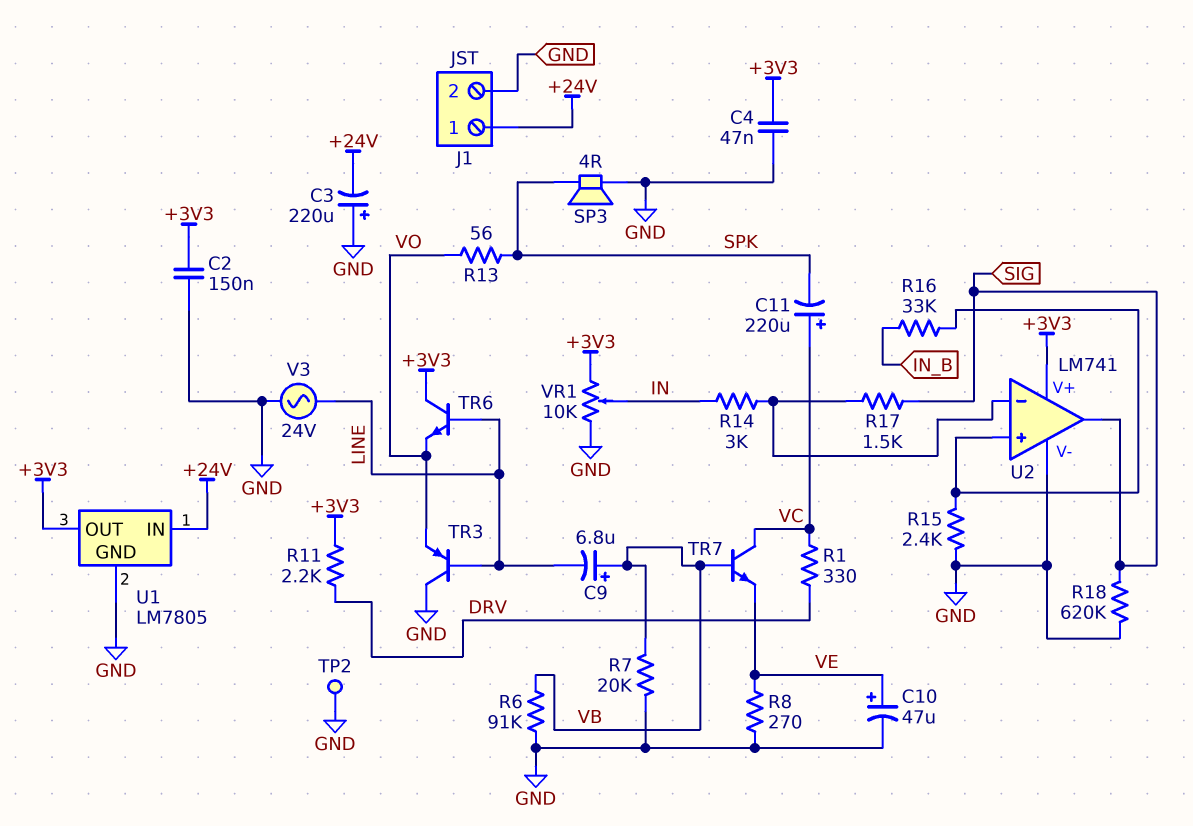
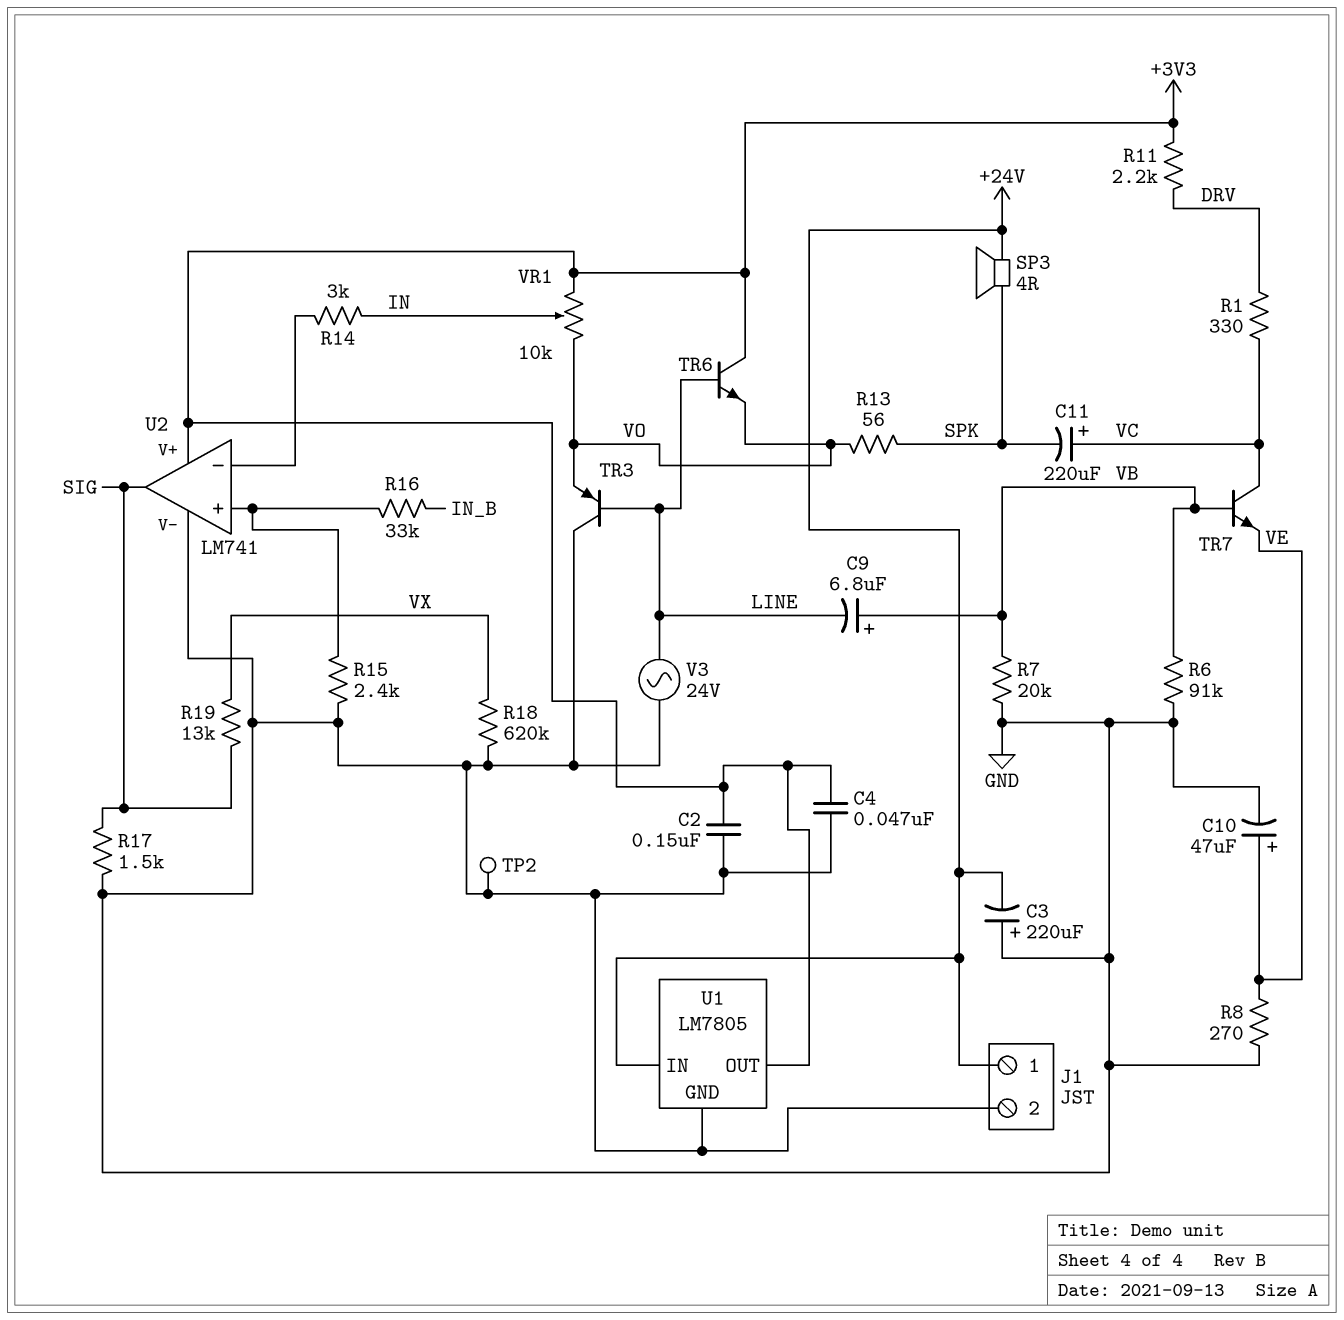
R17: 1.5k (SIG, U2/in-) -> 1.5k (GND, SIG)
R18: 620k (GND, SIG) -> 620k (GND, VX)
R19: none -> 13k (SIG, VX)
SP3: speaker 4R (GND, SPK) -> speaker 4R (+24V, SPK)
VR1: 10k (+3V3, GND, wiper IN) -> 10k (+3V3, VO, wiper IN)

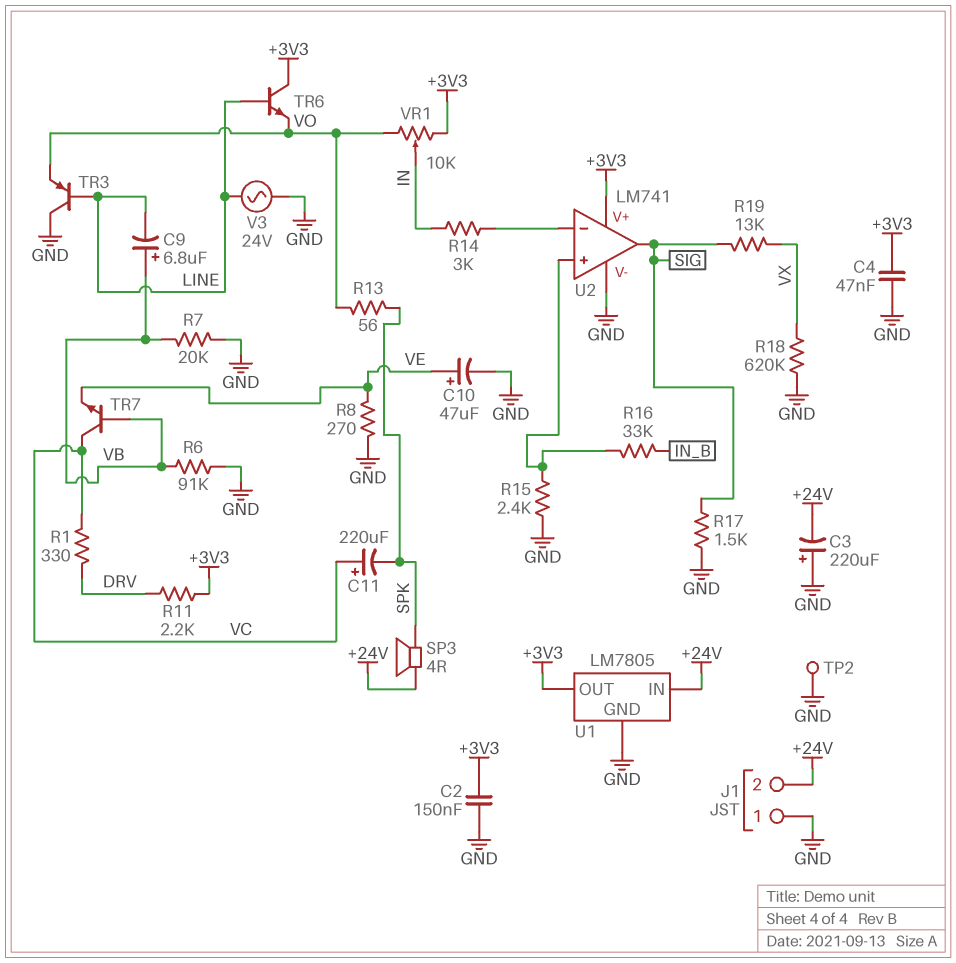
J1 pin 1: +24V -> GND
J1 pin 2: GND -> +24V

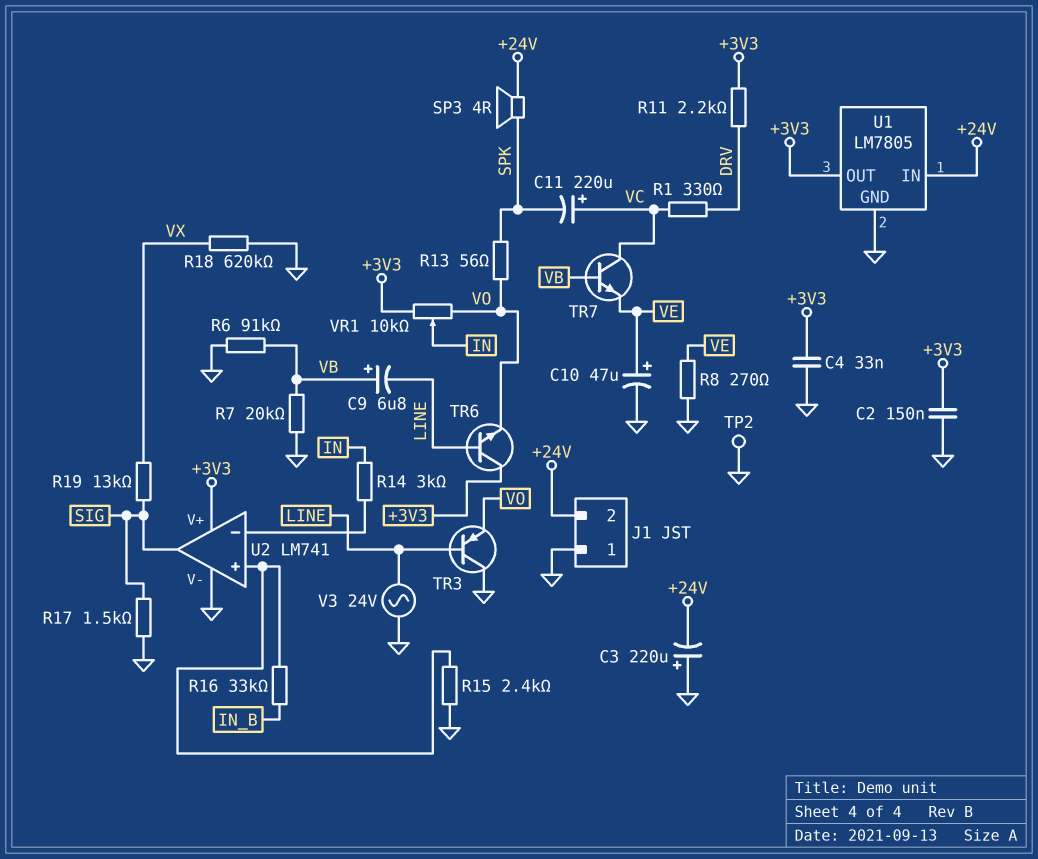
C4: 47nF (+3V3, GND) -> 33nF (+3V3, GND)

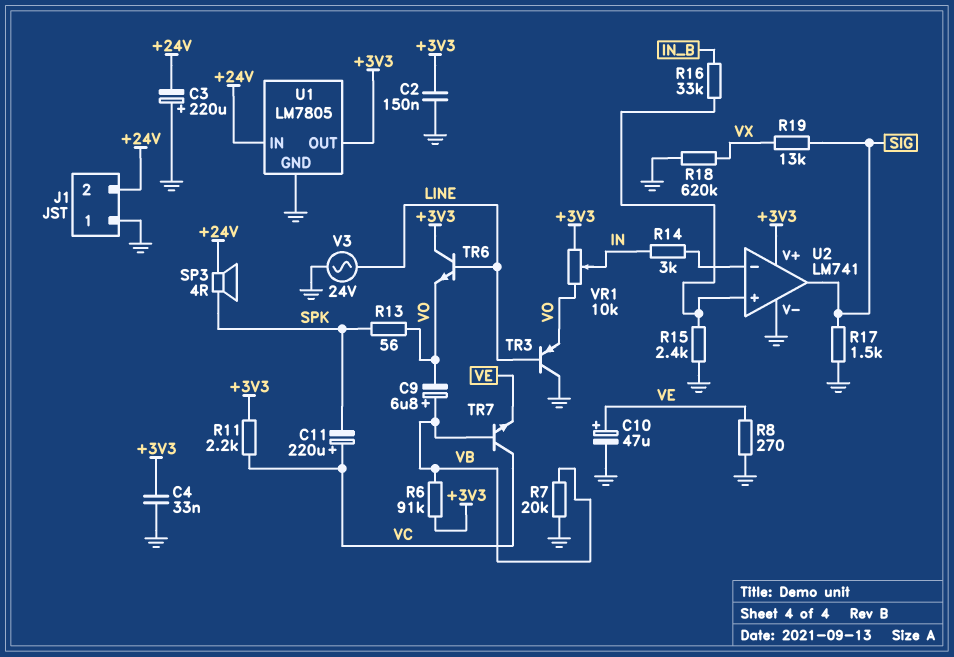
C9: 6.8uF (plus VB, minus LINE) -> 6.8uF (plus VB, minus VO)
R1: 330 (DRV, VC) -> none
R6: 91k (GND, VB) -> 91k (+3V3, VB)
R11: 2.2k (+3V3, DRV) -> 2.2k (+3V3, VC)
TP2: test point (GND) -> none

